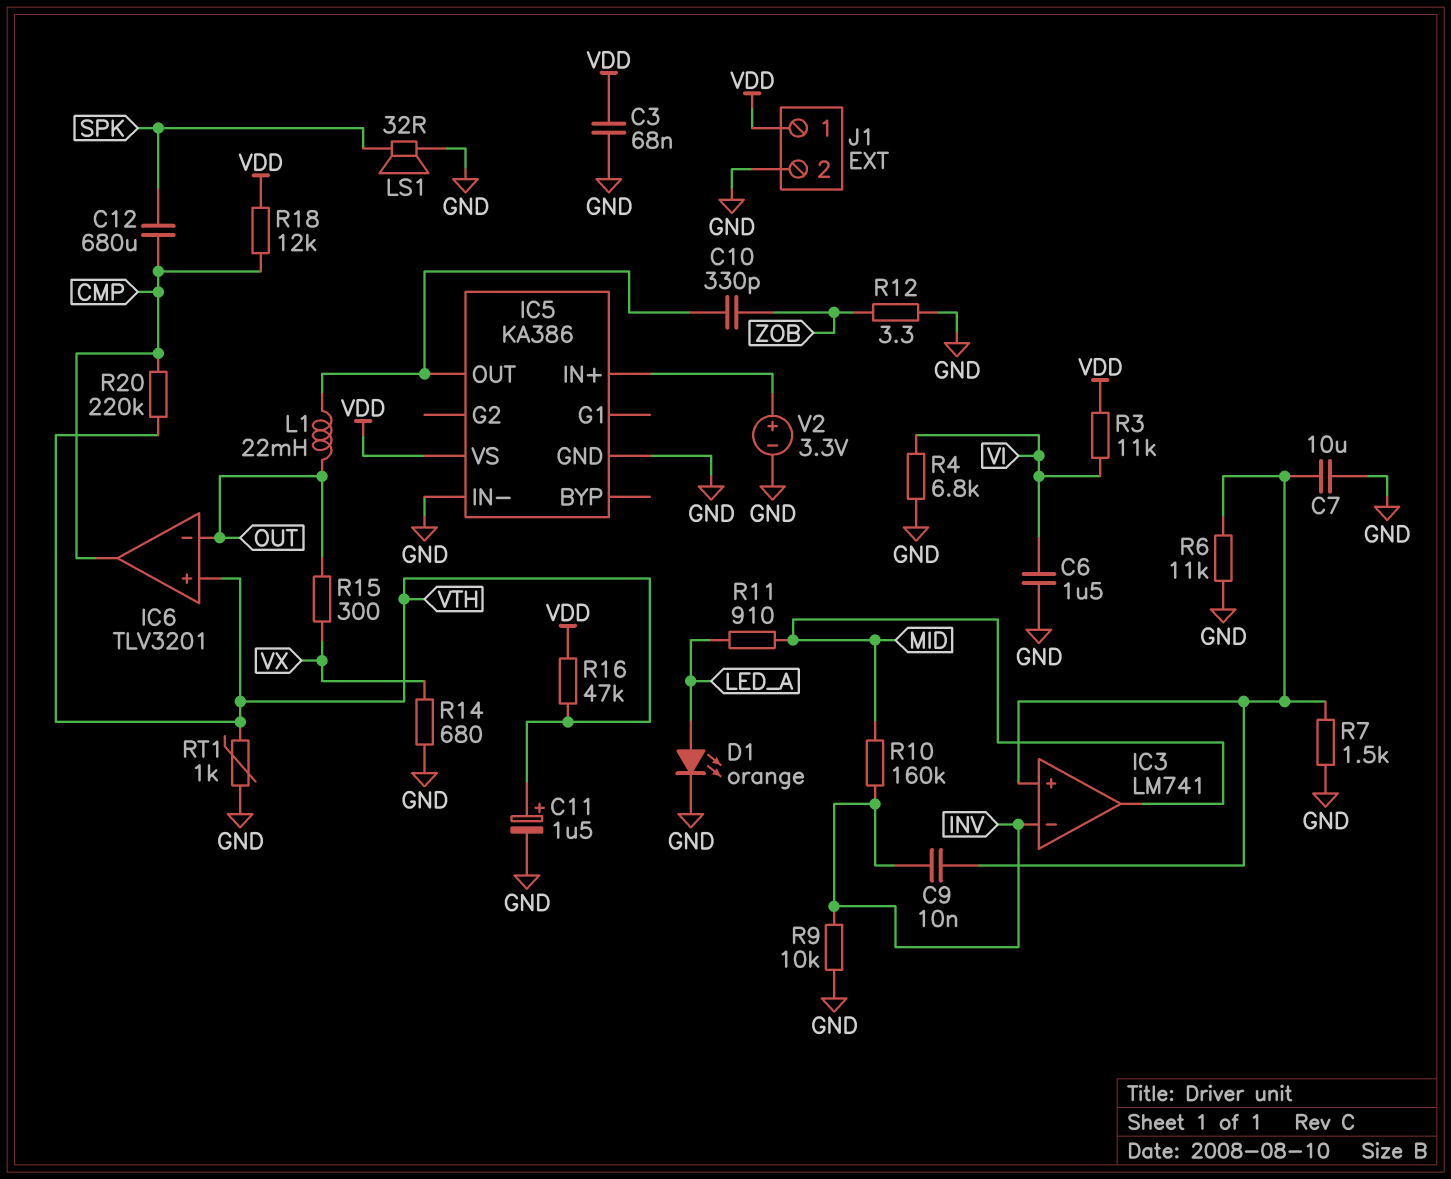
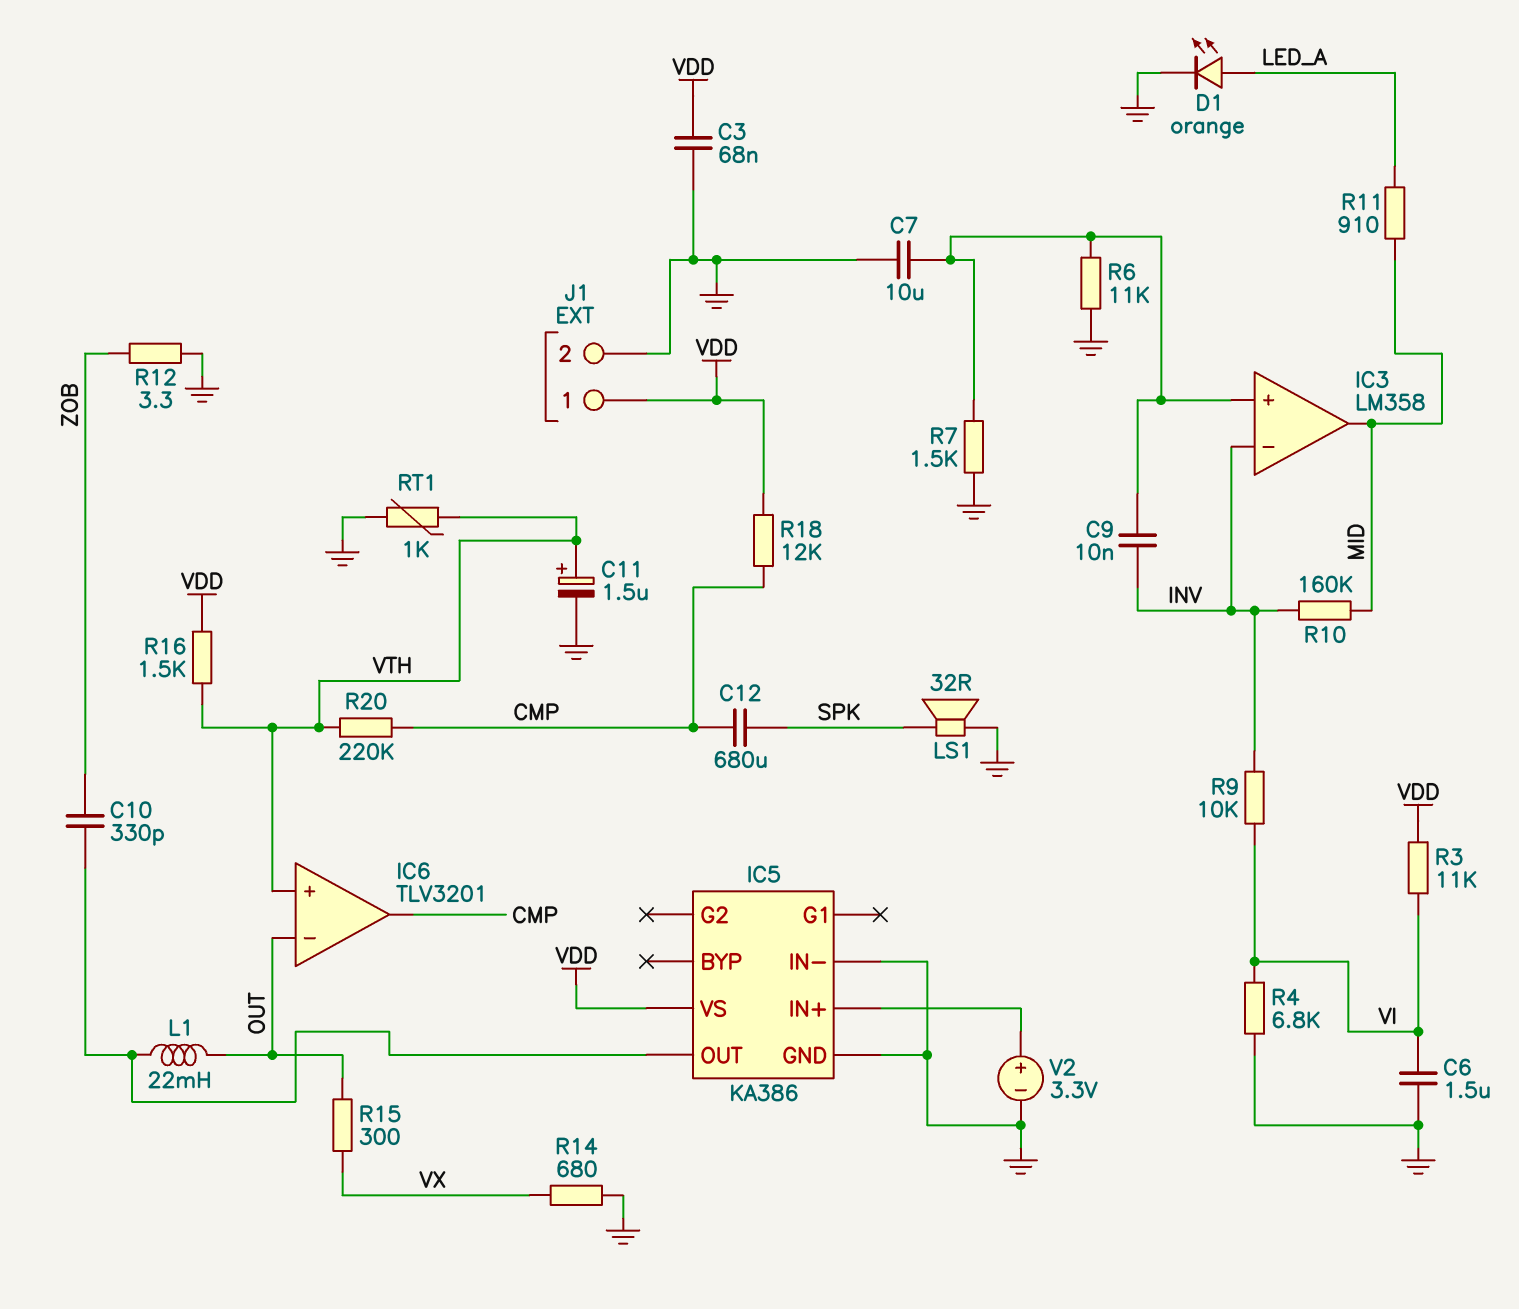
IC3: LM741 -> LM358
R9: 10k (GND, INV) -> 10k (INV, VI)
R16: 47k (VDD, VTH) -> 1.5k (VDD, VTH)

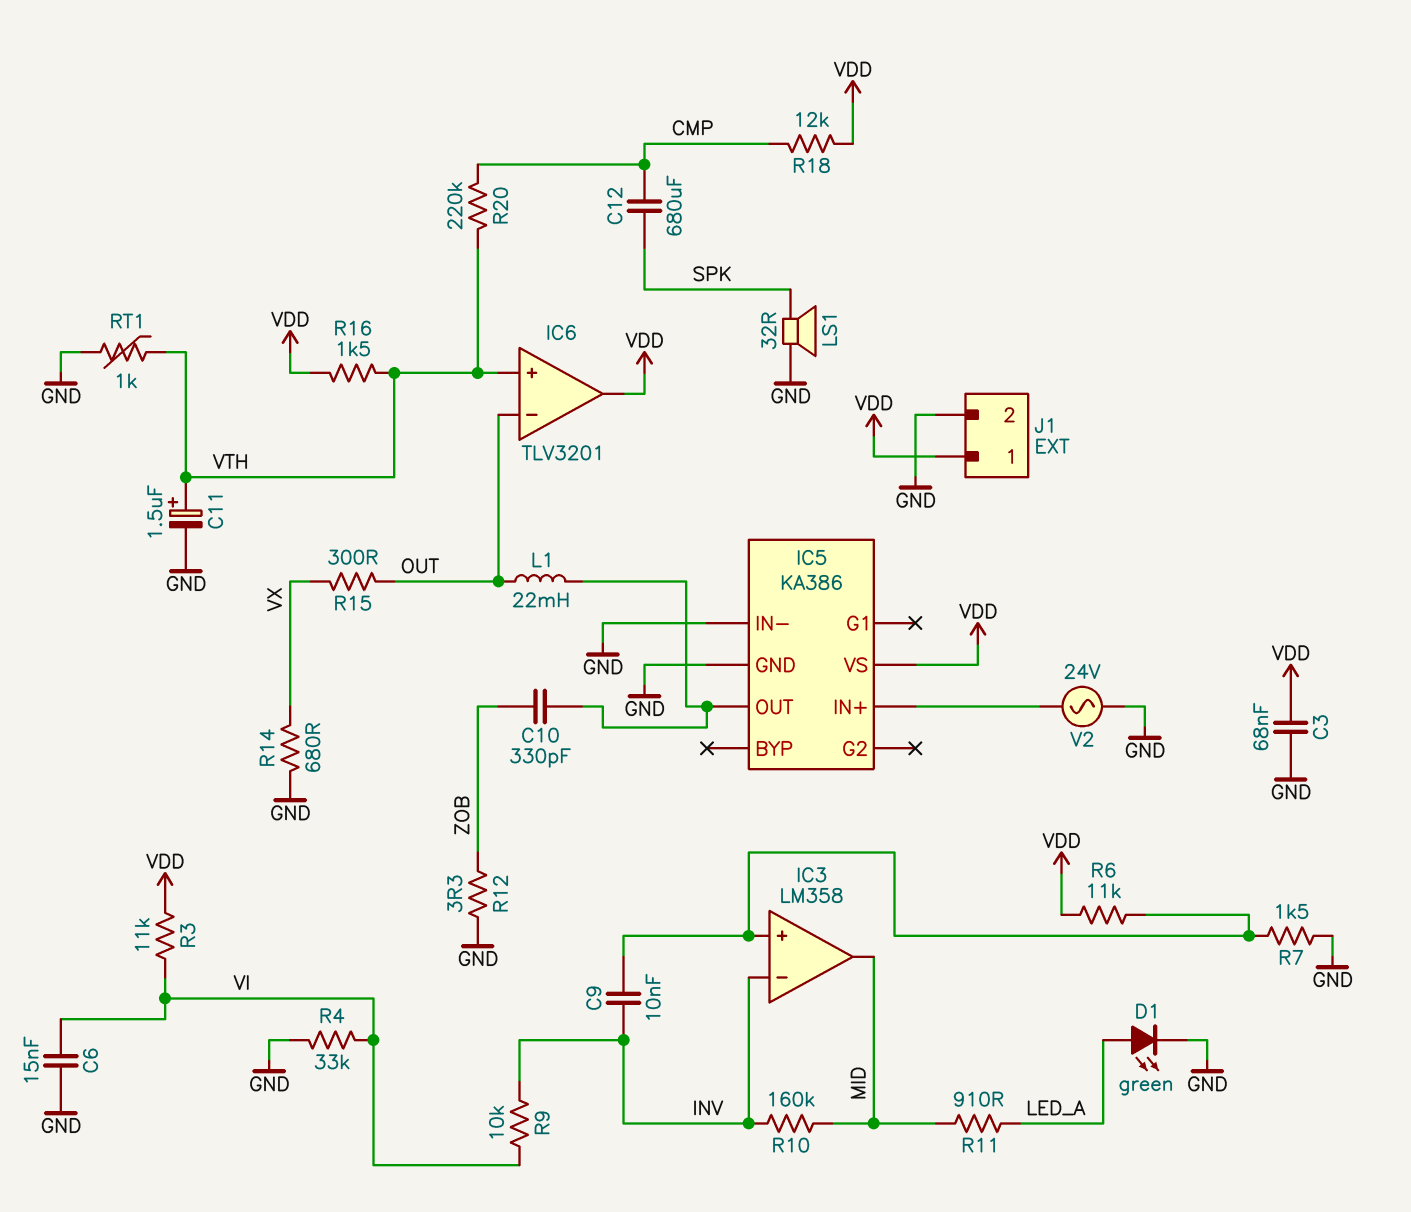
C6: 1.5uF (GND, VI) -> 15nF (GND, VI)
C7: 10uF (GND, IC3/in+) -> none
D1: LED orange (A LED_A, K GND) -> LED green (A LED_A, K GND)
IC6 pin out: CMP -> VDD
R4: 6.8k (GND, VI) -> 33k (GND, VI)
R6: 11k (GND, IC3/in+) -> 11k (IC3/in+, VDD)
V2: 3.3V (plus IC5/IN+, minus GND) -> AC 24V (GND, IC5/IN+)

